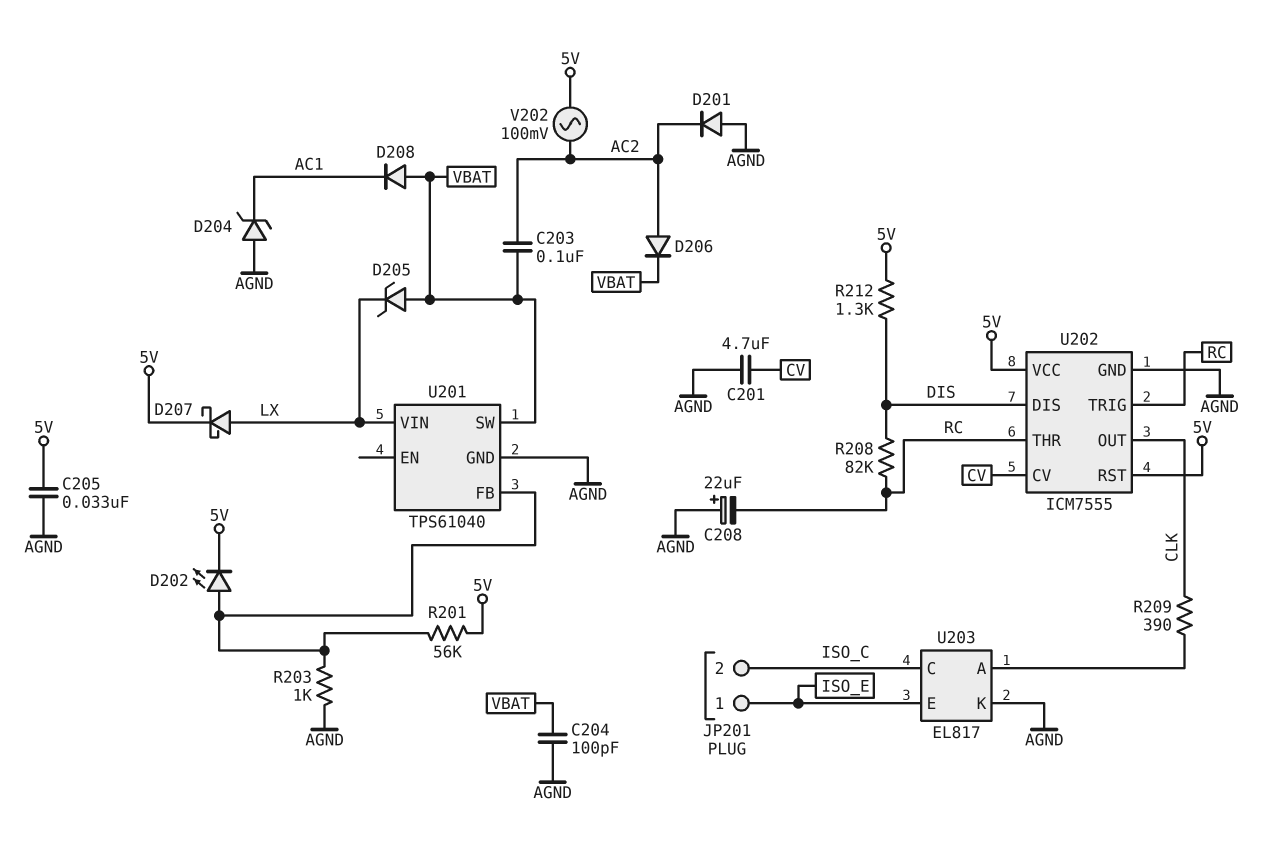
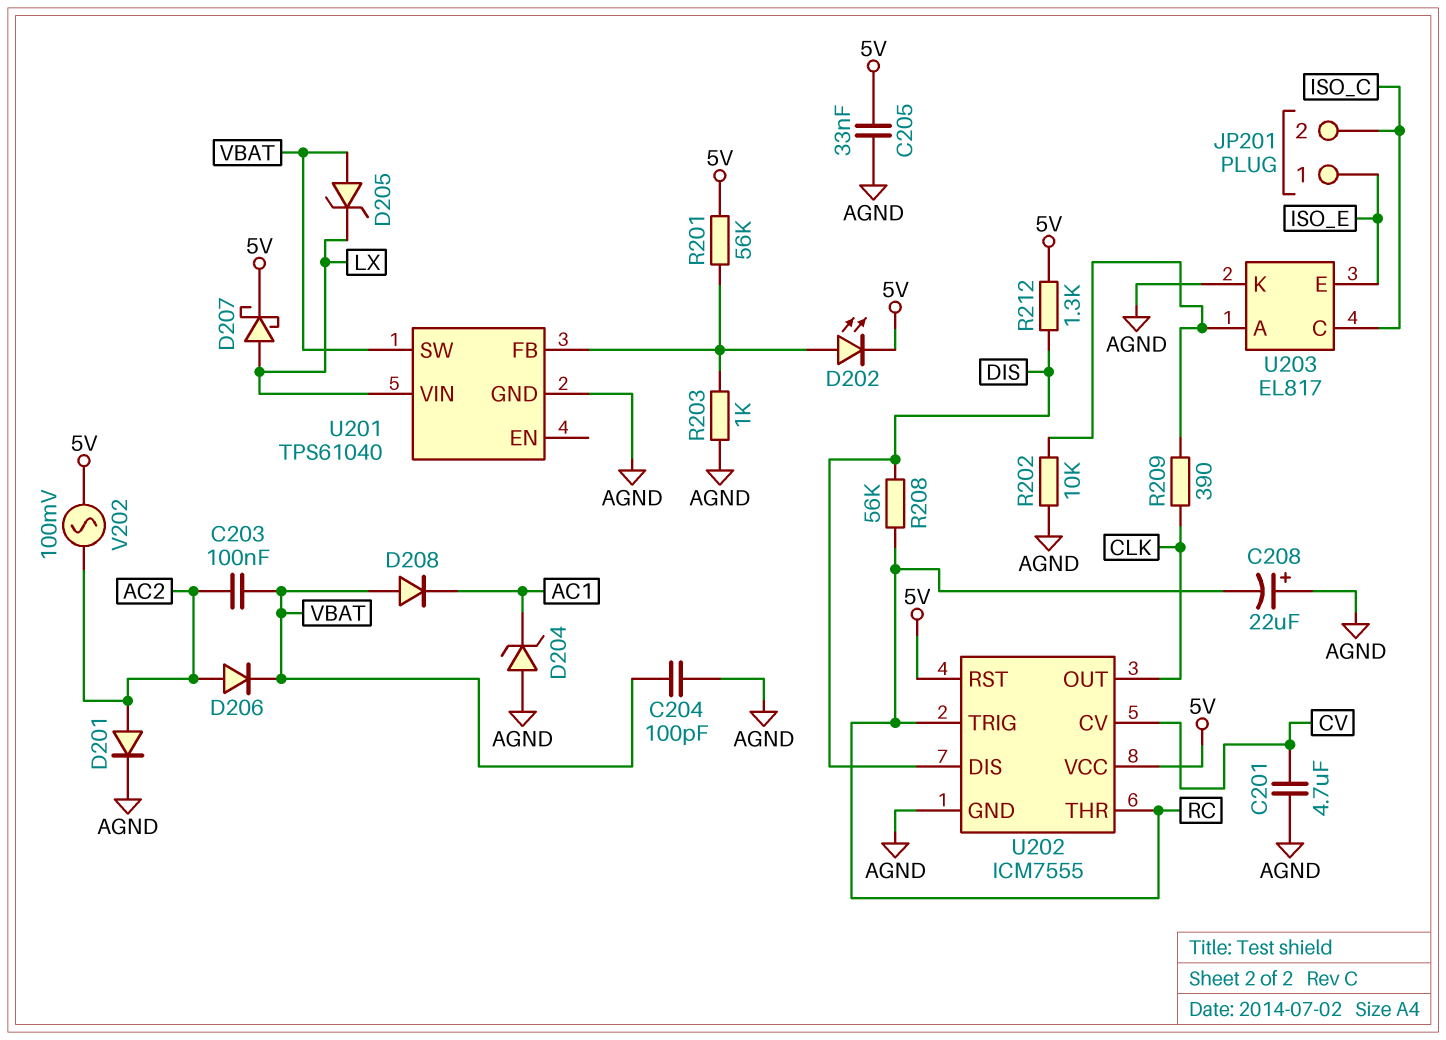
D201: diode (A AGND, K AC2) -> diode (A AC2, K AGND)
R202: none -> 10k (AGND, U203/A)
R208: 82k (DIS, RC) -> 56k (DIS, RC)

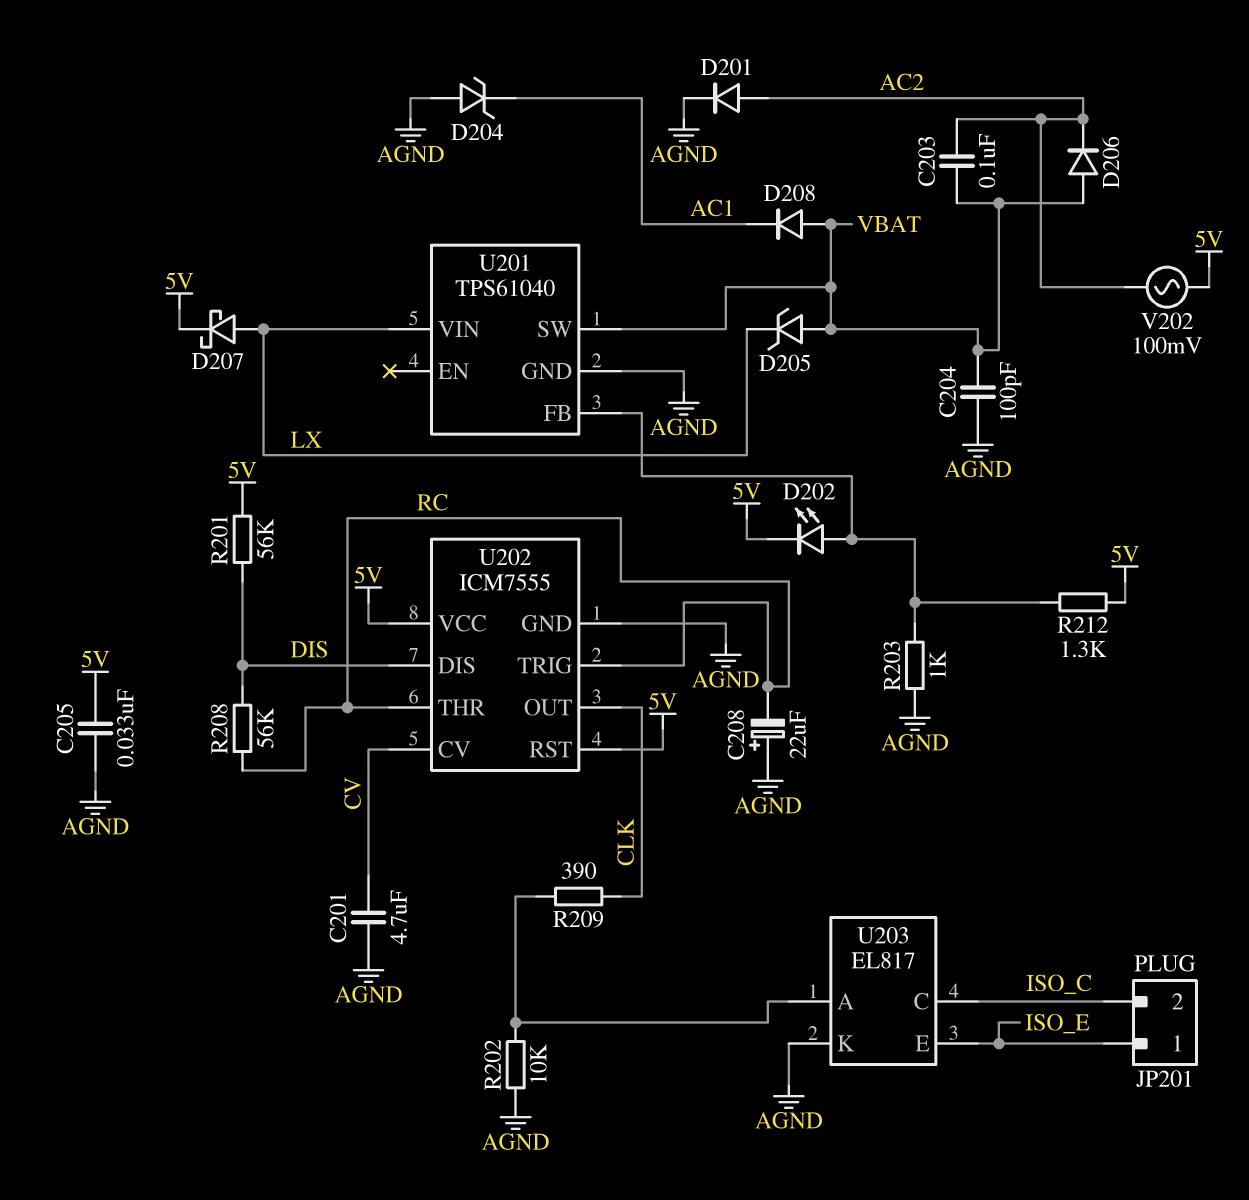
D206: diode (A AC2, K VBAT) -> diode (A VBAT, K AC2)
R201: 56k (5V, U201/FB) -> 56k (5V, DIS)
R212: 1.3k (5V, DIS) -> 1.3k (5V, U201/FB)

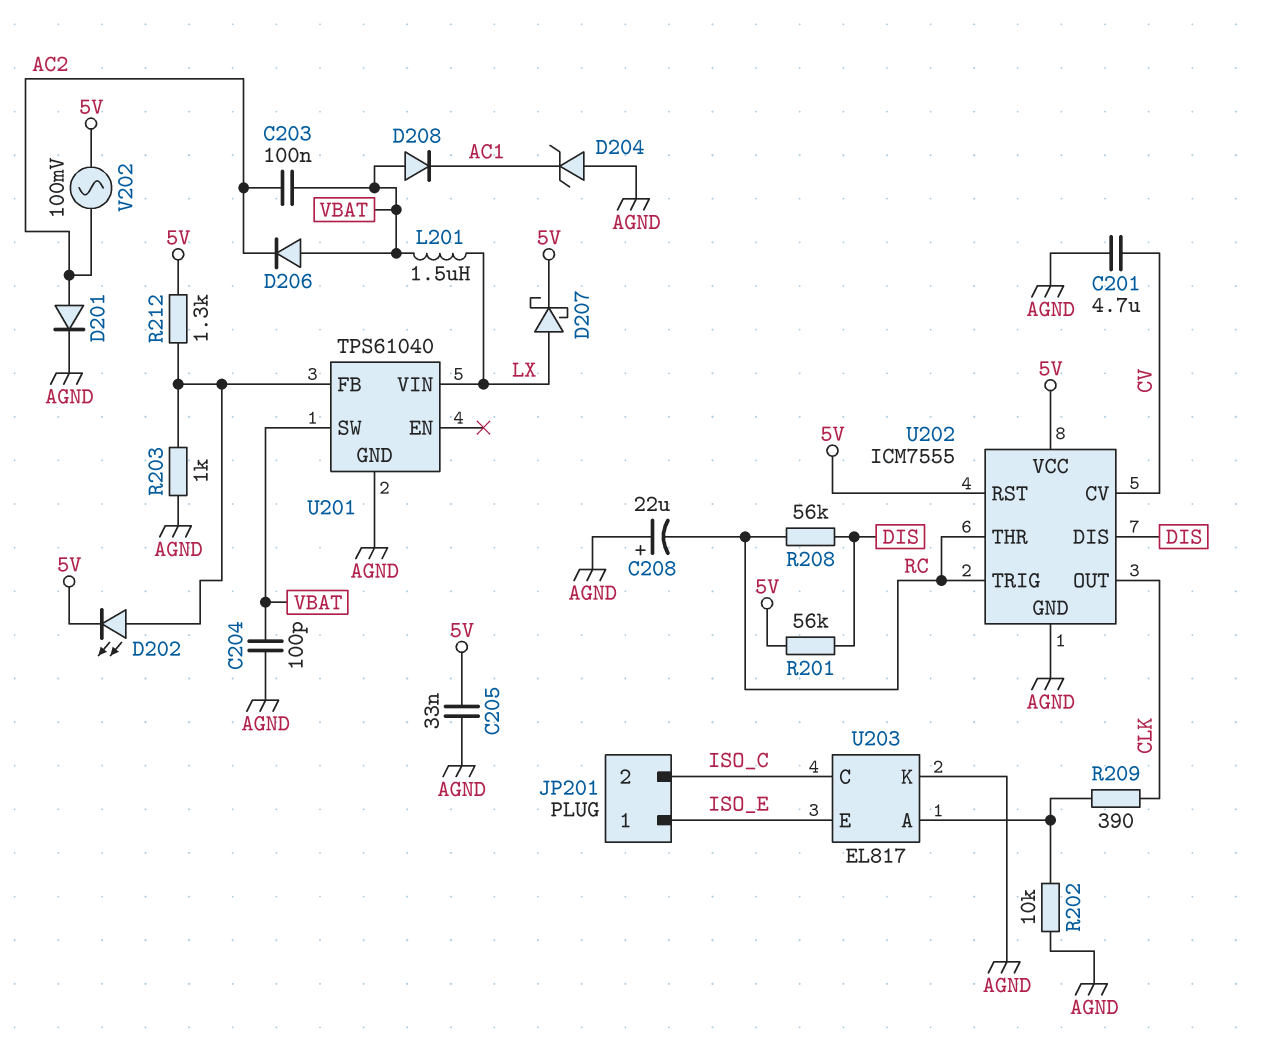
D205: zener (A VBAT, K LX) -> none
L201: none -> 1.5uH (LX, VBAT)

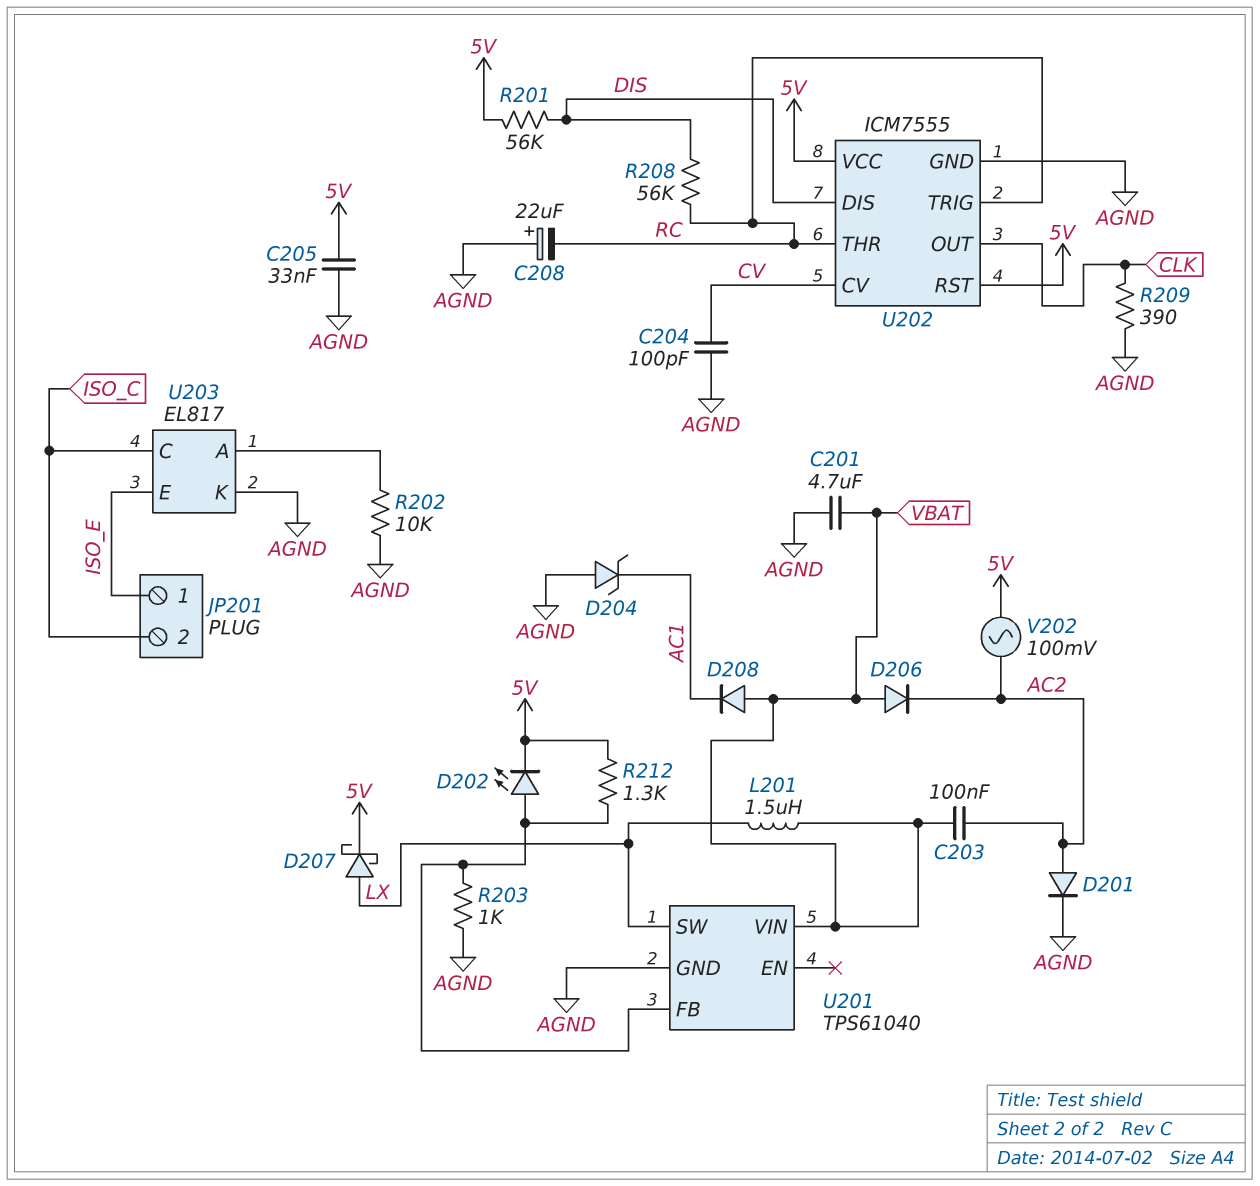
C201: 4.7uF (AGND, CV) -> 4.7uF (AGND, VBAT)
C204: 100pF (AGND, VBAT) -> 100pF (AGND, CV)
R209: 390 (CLK, U203/A) -> 390 (AGND, CLK)
U201 pin SW: VBAT -> LX
U201 pin VIN: LX -> VBAT

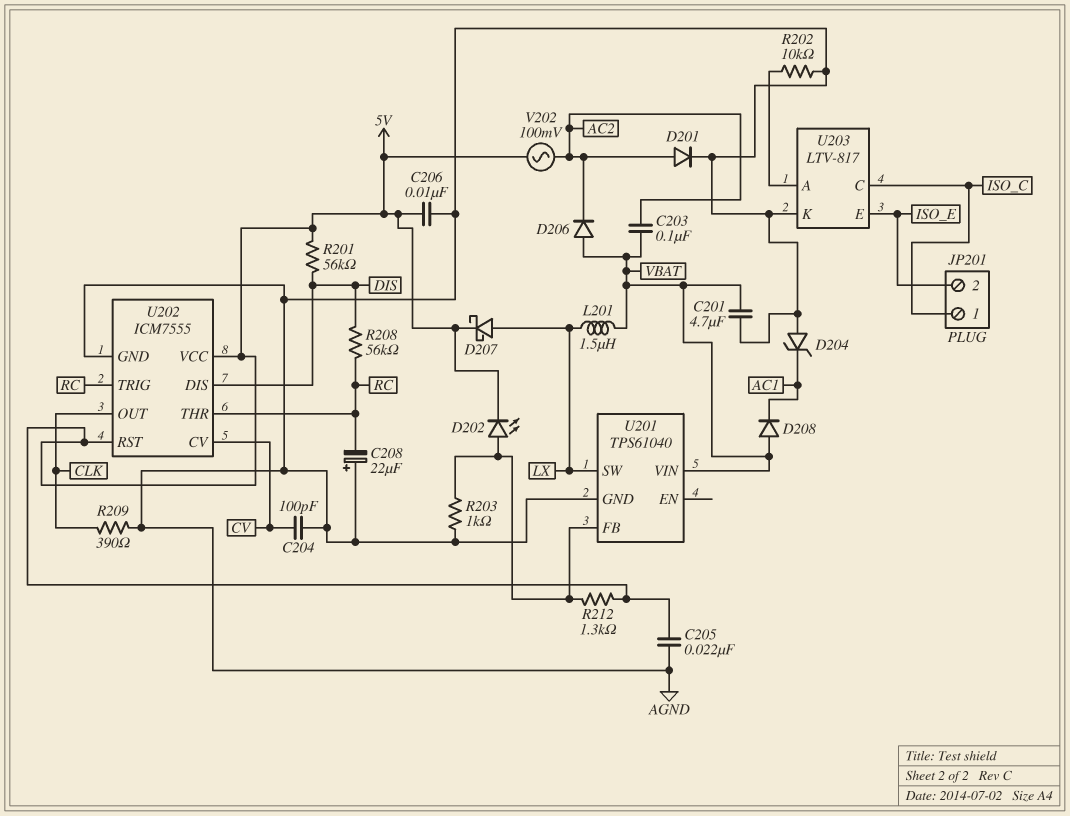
C205: 33nF (5V, AGND) -> 22nF (5V, AGND)
C206: none -> 10nF (5V, AGND)
JP201 pin 1: ISO_E -> ISO_C
JP201 pin 2: ISO_C -> ISO_E
U203: EL817 -> LTV-817

